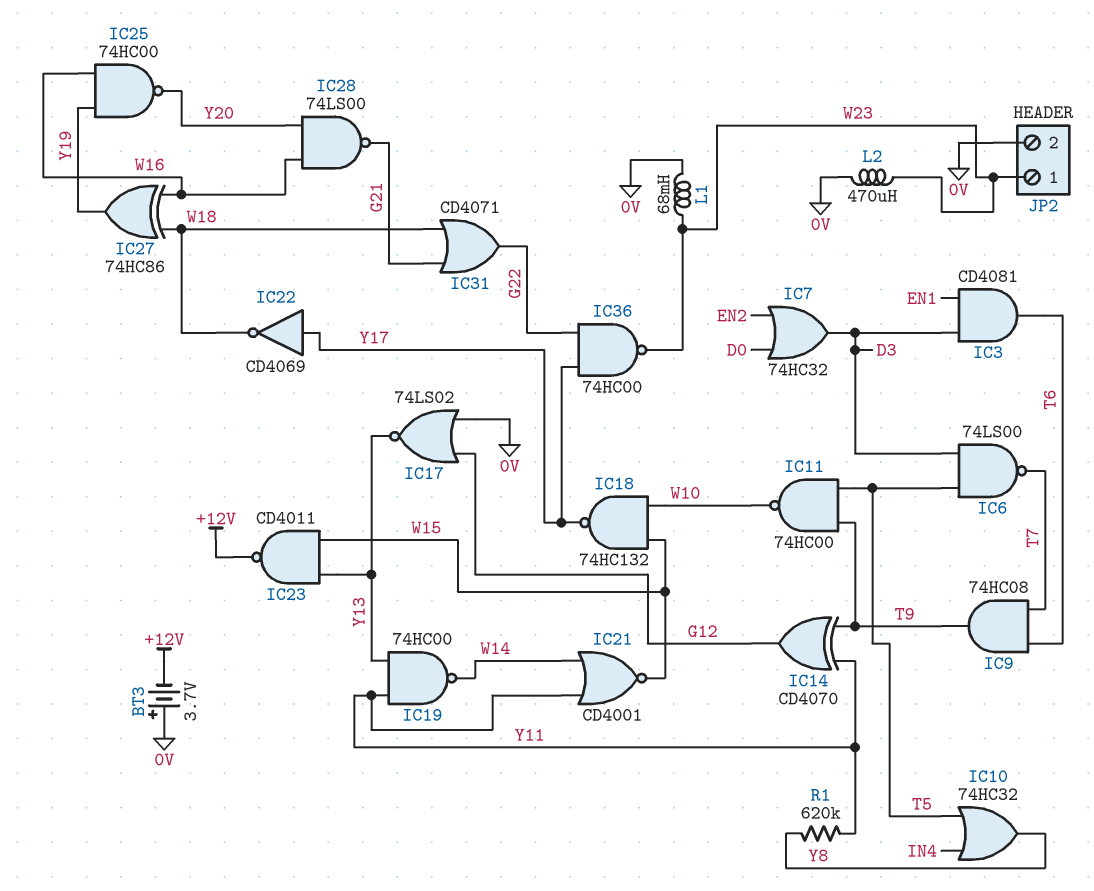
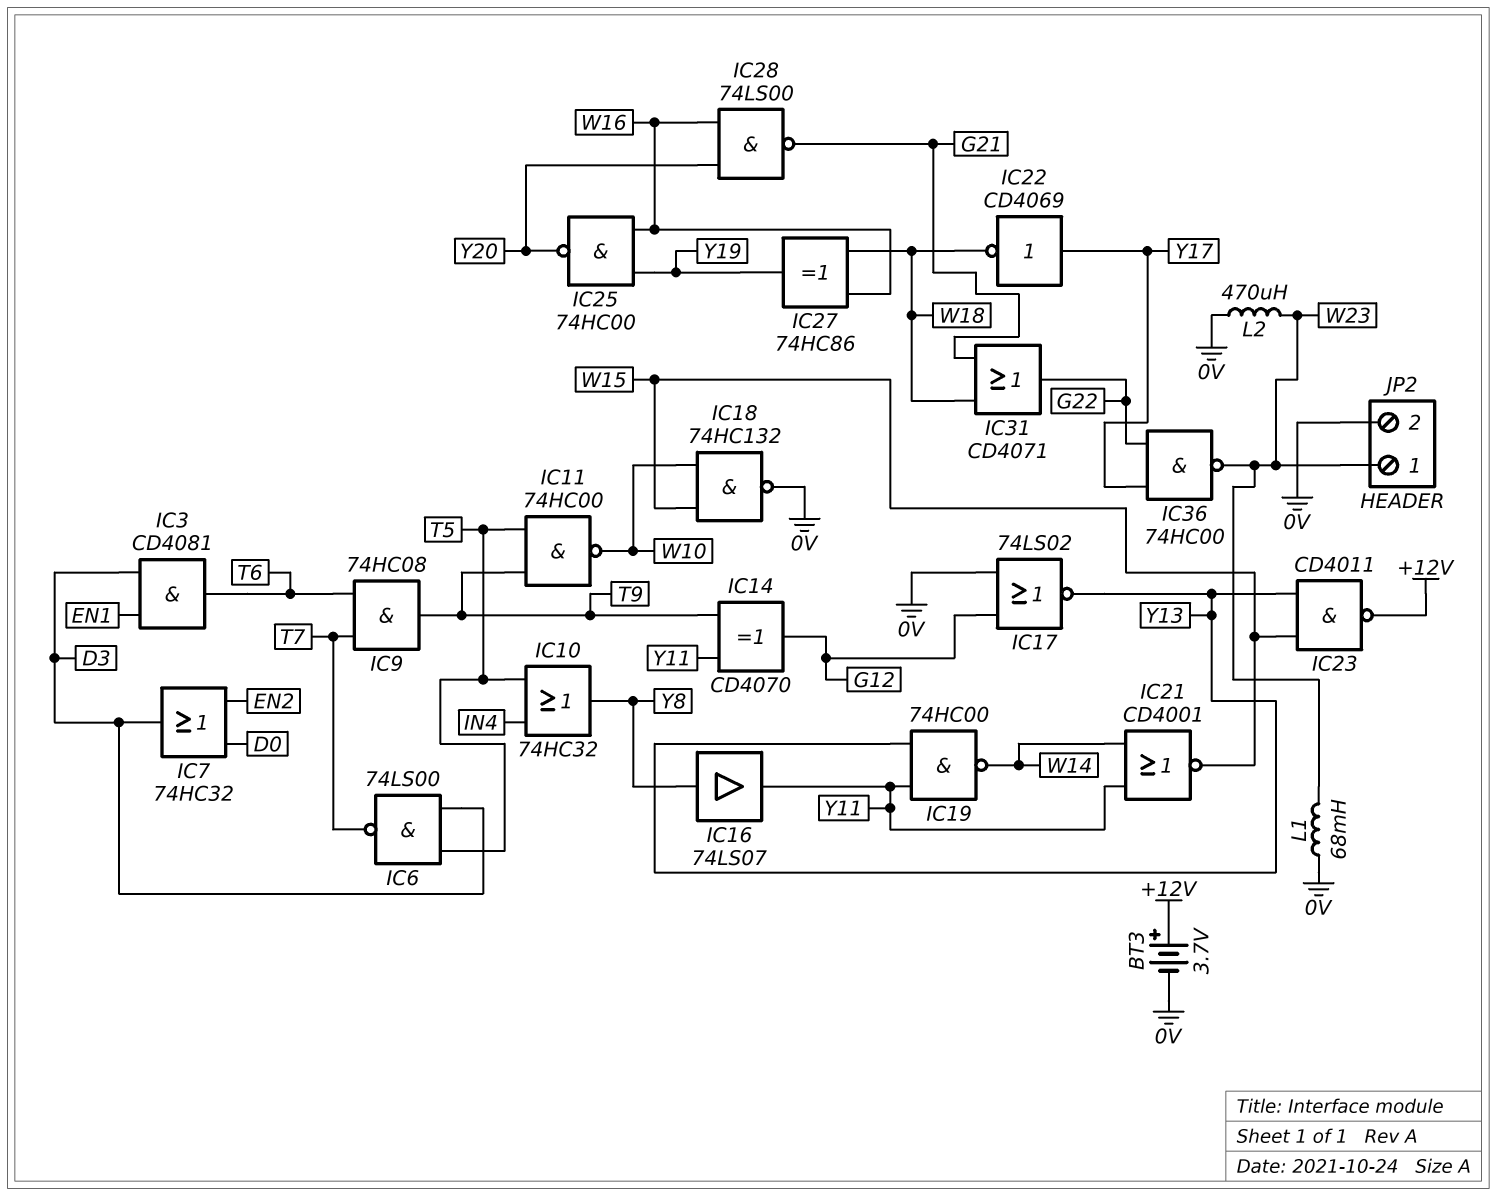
BT3: 3.7V (plus 0V, minus +12V) -> 3.7V (plus +12V, minus 0V)
IC16: none -> buffer 74LS07 (in Y8, out Y11)
IC18: NAND 74HC132 (in W10, in W15, out Y17) -> NAND 74HC132 (in W10, in W15, out 0V)
R1: 620k (Y8, Y11) -> none

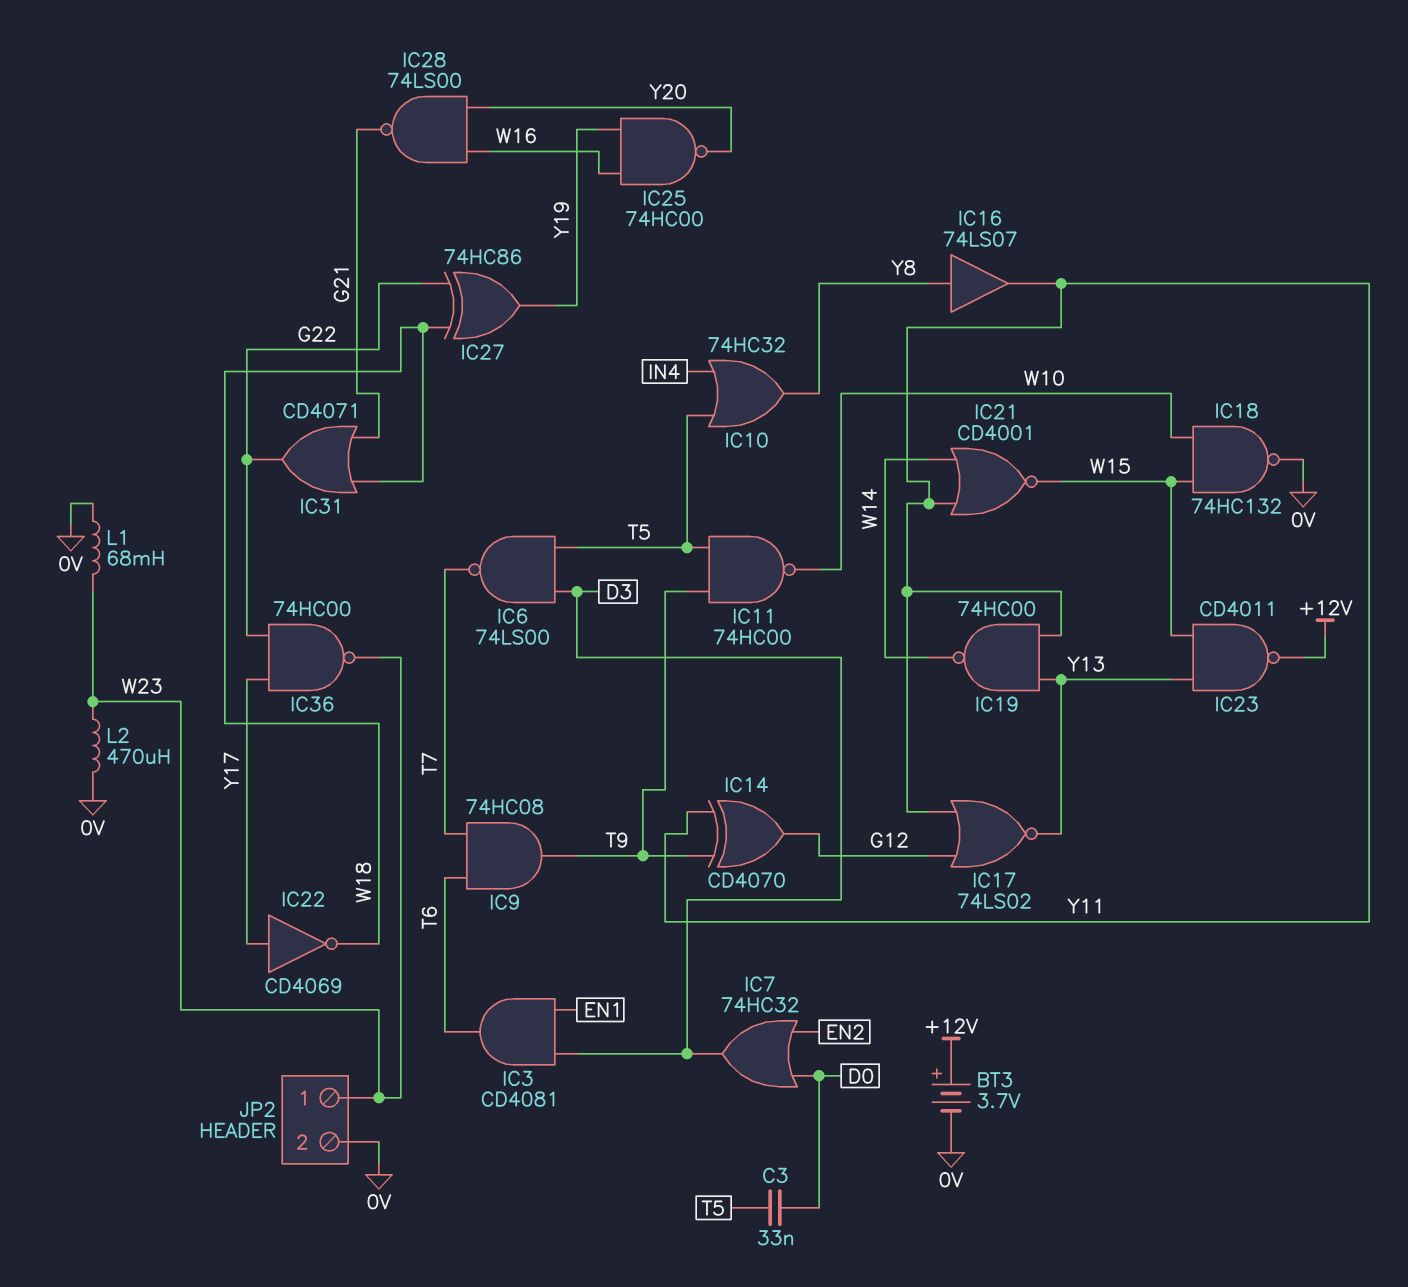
C3: none -> 33nF (D0, T5)
IC17: NOR 74LS02 (in 0V, in G12, out Y13) -> NOR 74LS02 (in G12, in Y11, out Y13)
IC27: XOR 74HC86 (in W16, in W18, out Y19) -> XOR 74HC86 (in G22, in W18, out Y19)

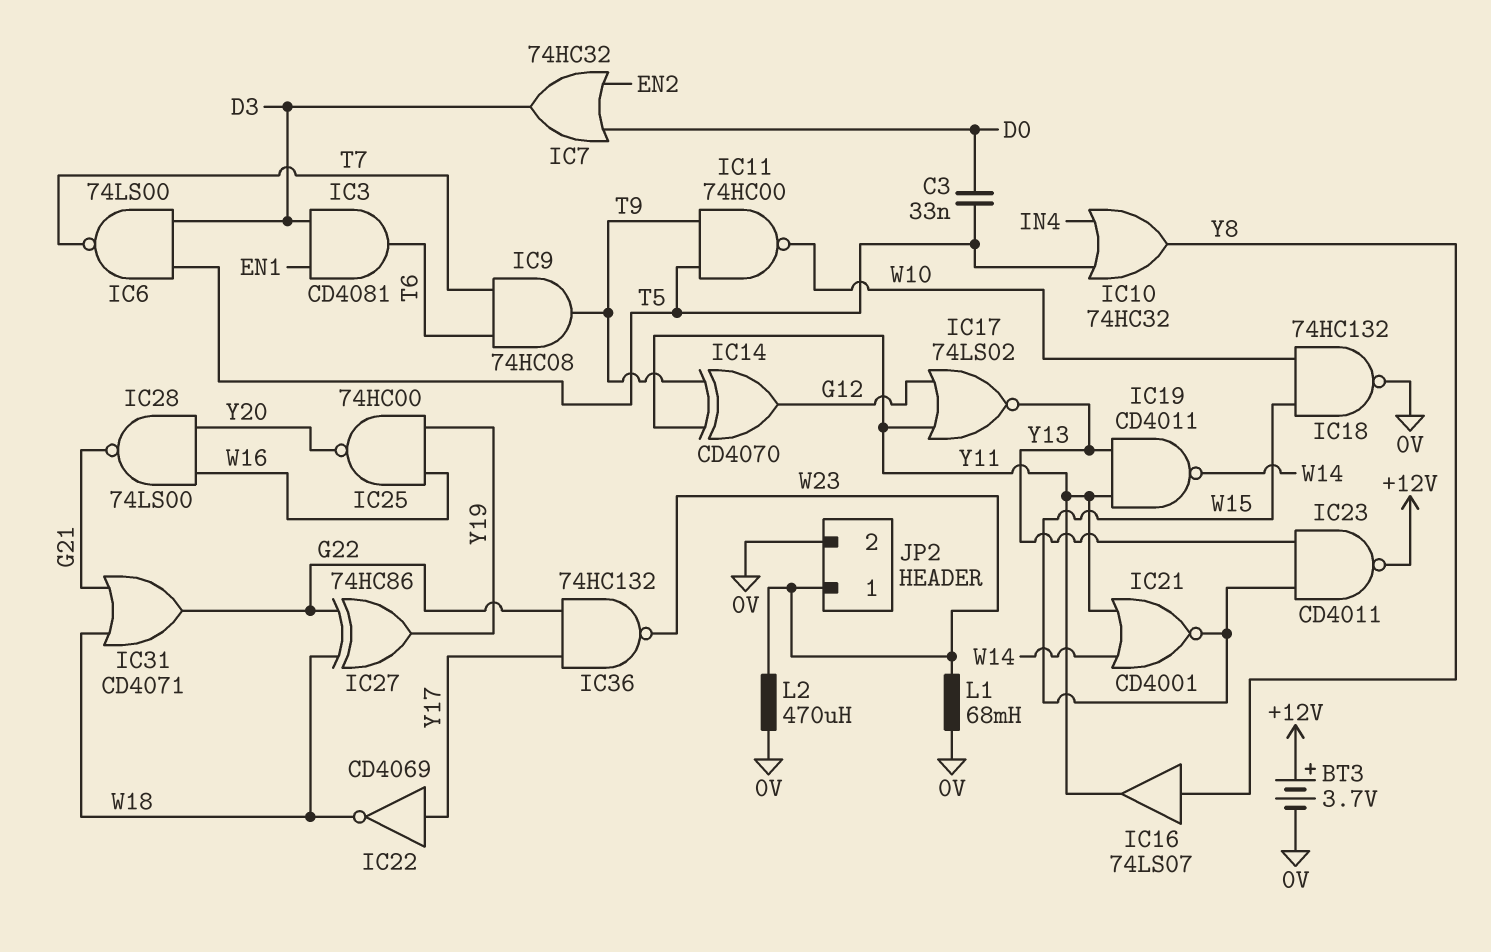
IC19: NAND 74HC00 (in Y11, in Y13, out W14) -> NAND CD4011 (in Y11, in Y13, out W14)
IC36: NAND 74HC00 (in G22, in Y17, out W23) -> NAND 74HC132 (in G22, in Y17, out W23)

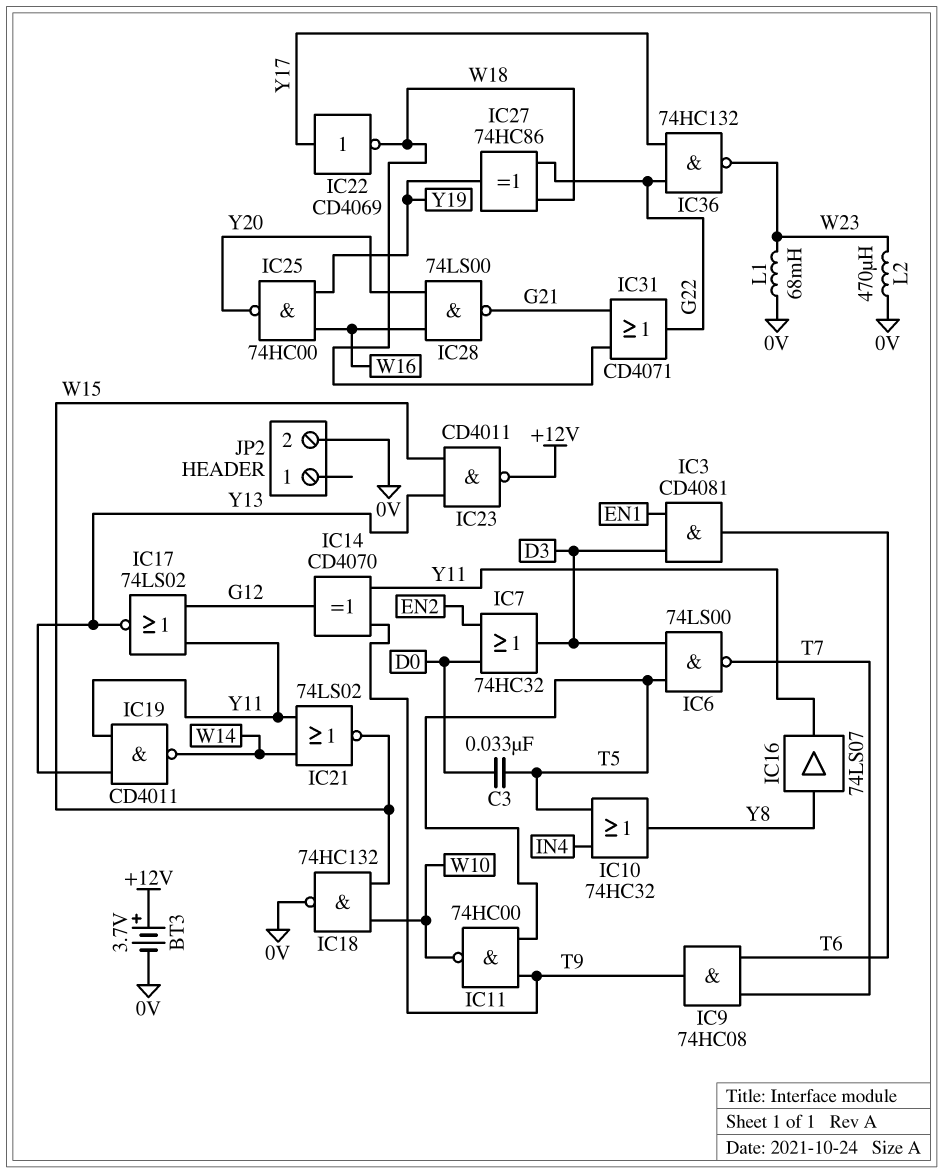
IC21: NOR CD4001 (in W14, in Y11, out W15) -> NOR 74LS02 (in W14, in Y11, out W15)
JP2 pin 1: W23 -> none

